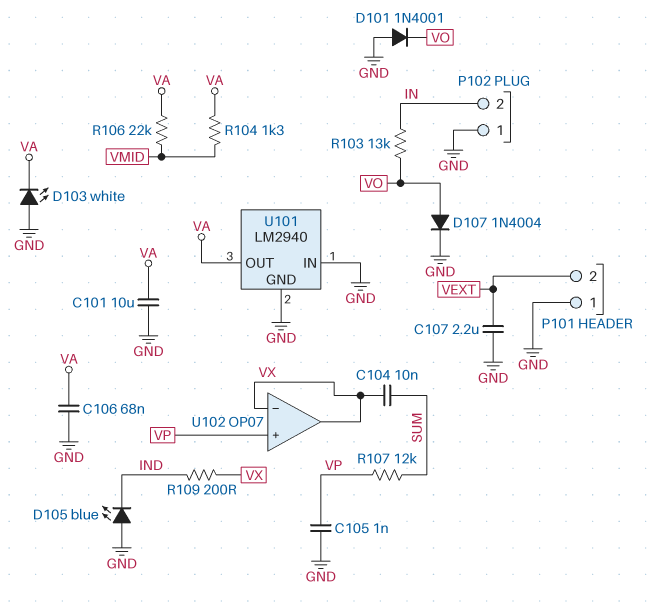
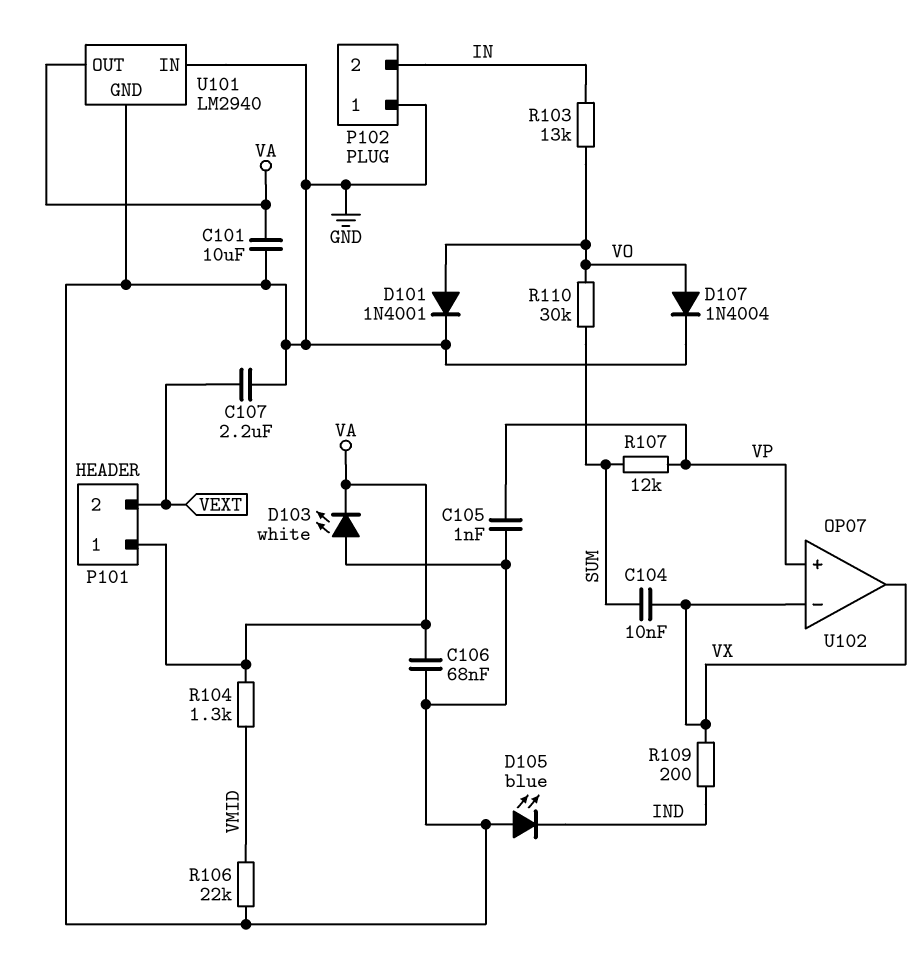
D101: diode 1N4001 (A GND, K VO) -> diode 1N4001 (A VO, K GND)
P101 pin 1: GND -> VA
R106: 22k (VA, VMID) -> 22k (GND, VMID)
R110: none -> 30k (SUM, VO)

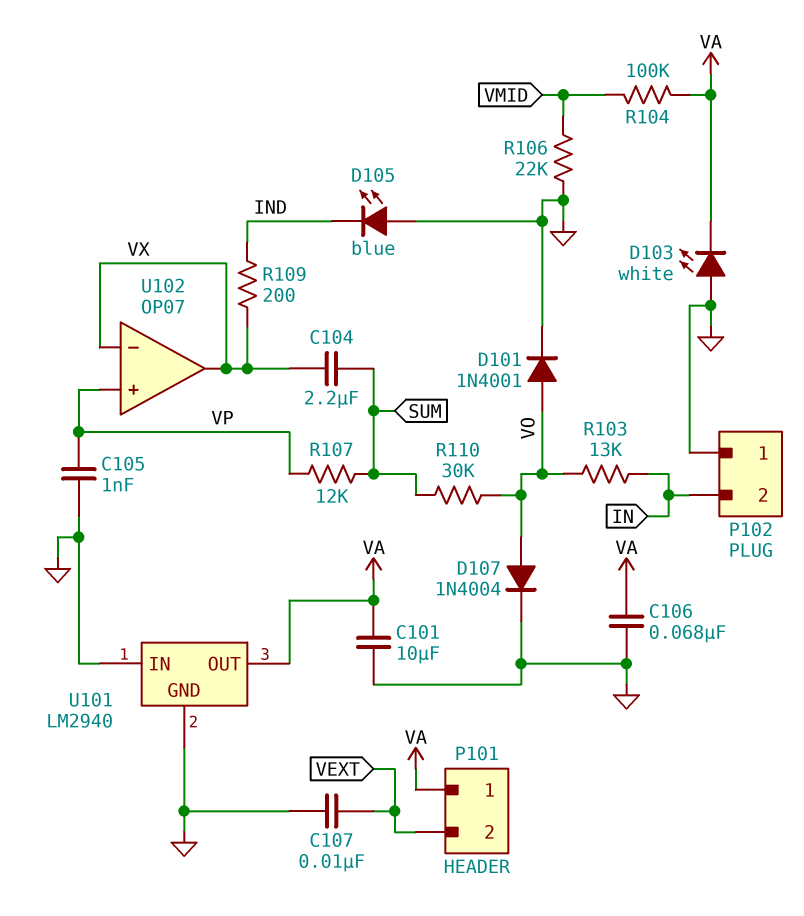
C104: 10nF (SUM, VX) -> 2.2uF (SUM, VX)
C107: 2.2uF (GND, VEXT) -> 10nF (GND, VEXT)
R104: 1.3k (VA, VMID) -> 100k (VA, VMID)

